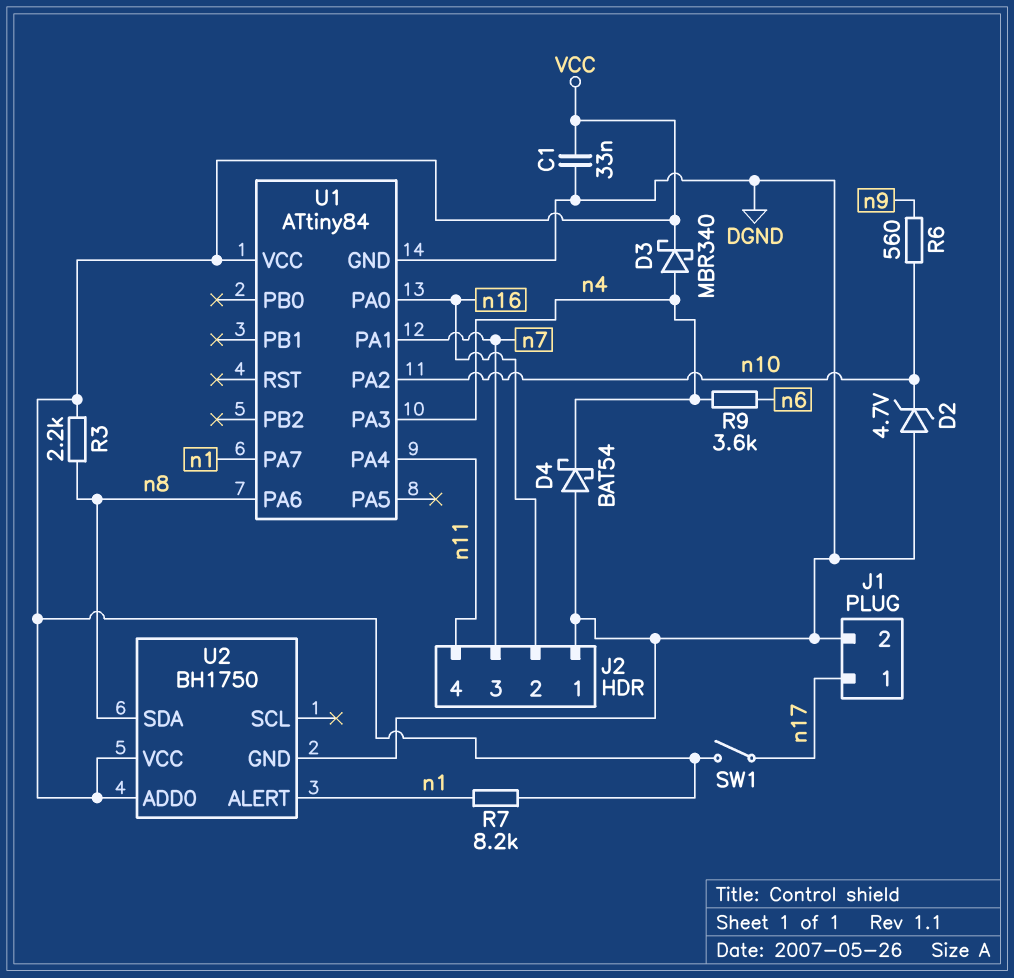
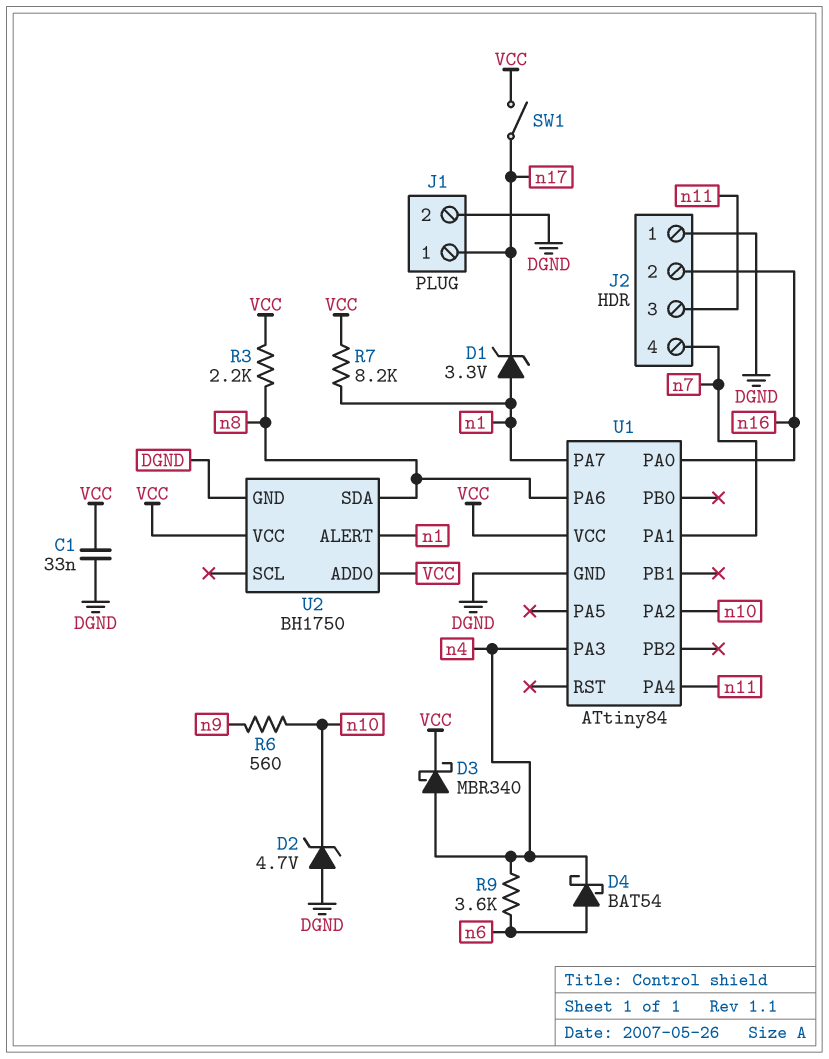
D1: none -> zener 3.3V (A n1, K n17)
D4: schottky BAT54 (A DGND, K n4) -> schottky BAT54 (A n6, K n4)
J2 pin 3: n7 -> n11
J2 pin 4: n11 -> n7

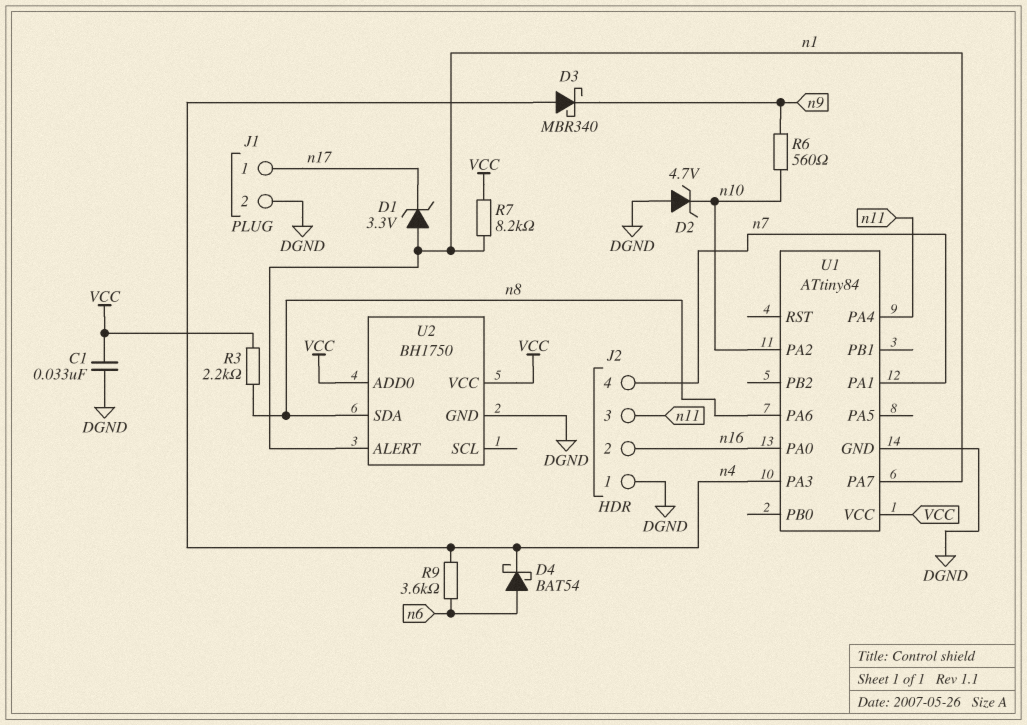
D3: schottky MBR340 (A n4, K VCC) -> schottky MBR340 (A n4, K n9)
SW1: switch (VCC, n17) -> none

